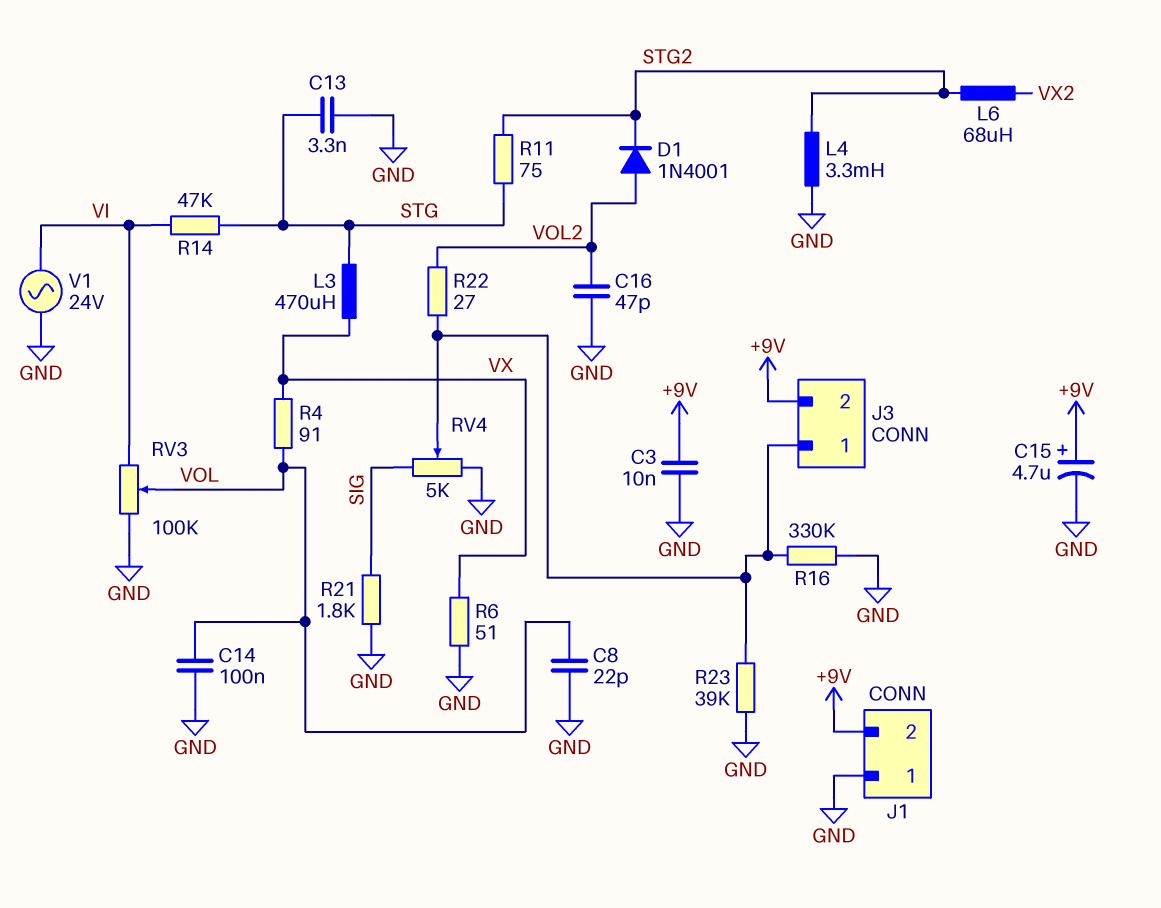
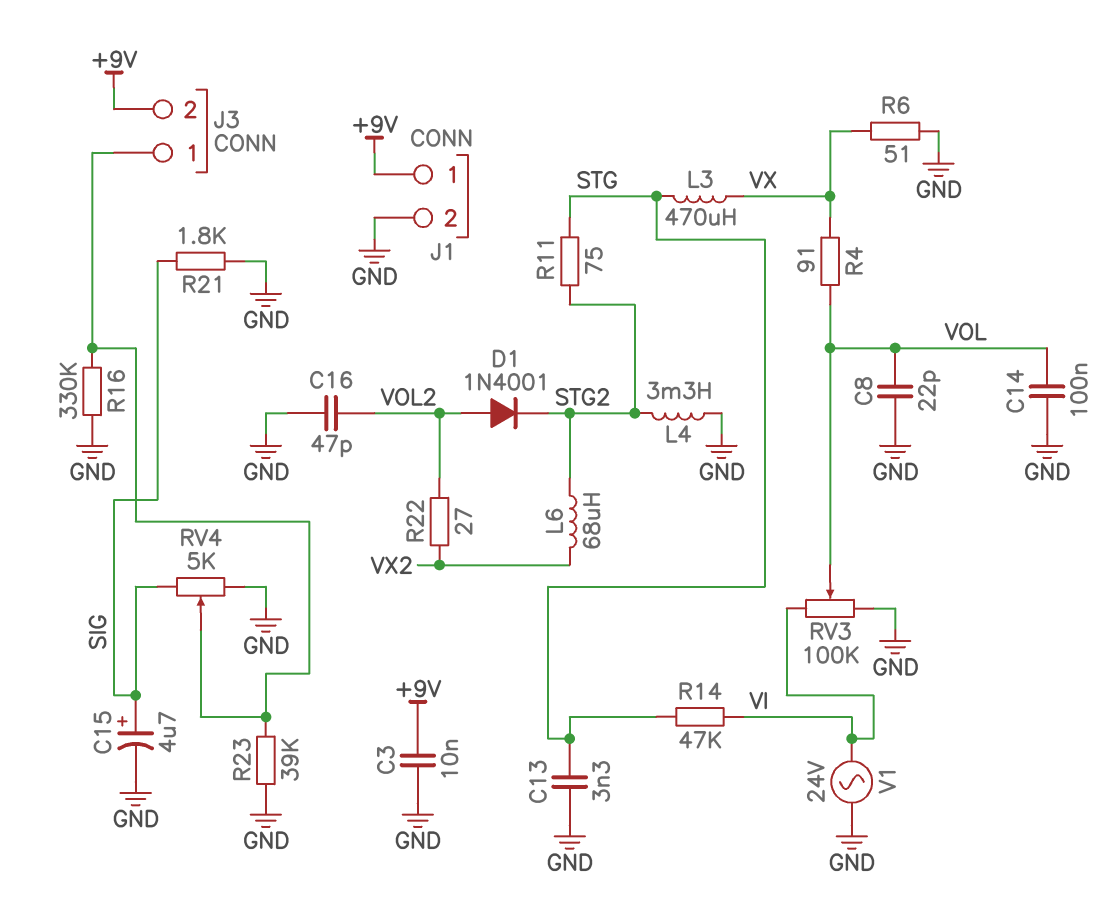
C15: 4.7uF (plus +9V, minus GND) -> 4.7uF (plus SIG, minus GND)
J1 pin 1: GND -> +9V
J1 pin 2: +9V -> GND
R22: 27 (J3/1, VOL2) -> 27 (VOL2, VX2)

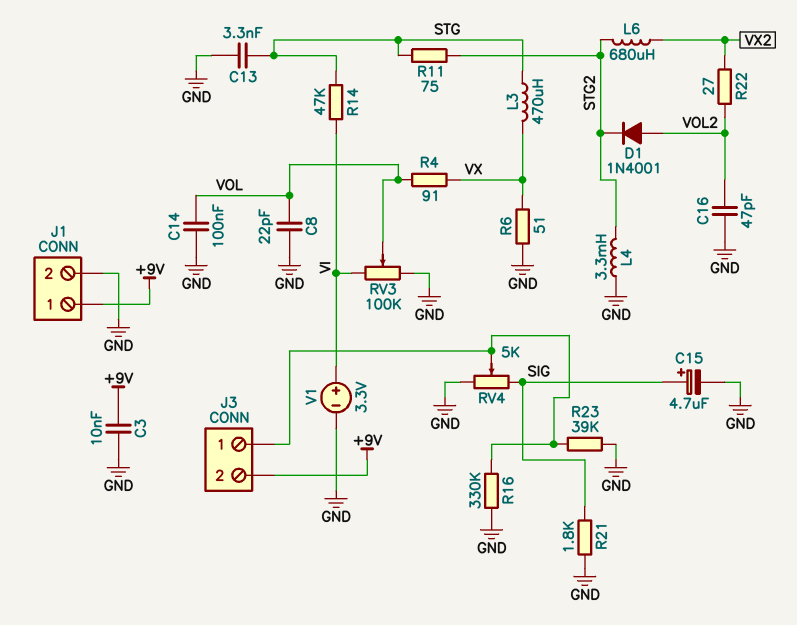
L6: 68uH (STG2, VX2) -> 680uH (STG2, VX2)
V1: AC 24V (GND, VI) -> 3.3V (plus VI, minus GND)

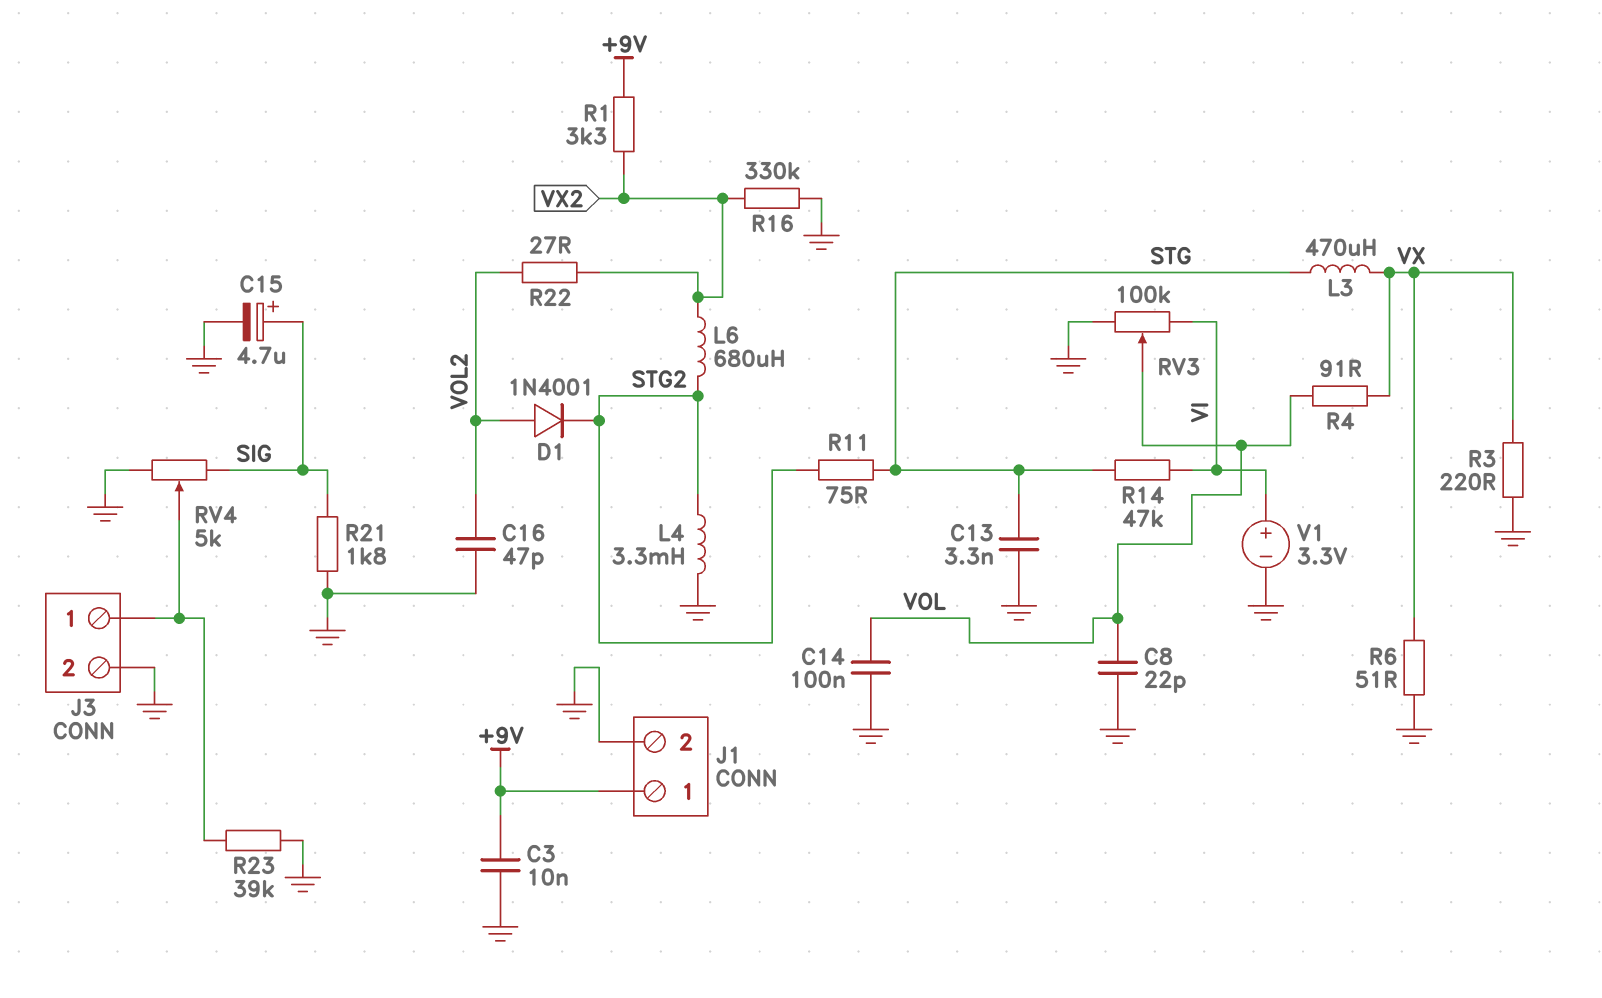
J3 pin 2: +9V -> GND
R1: none -> 3.3k (+9V, VX2)
R3: none -> 220 (GND, VX)
R16: 330k (GND, J3/1) -> 330k (GND, VX2)

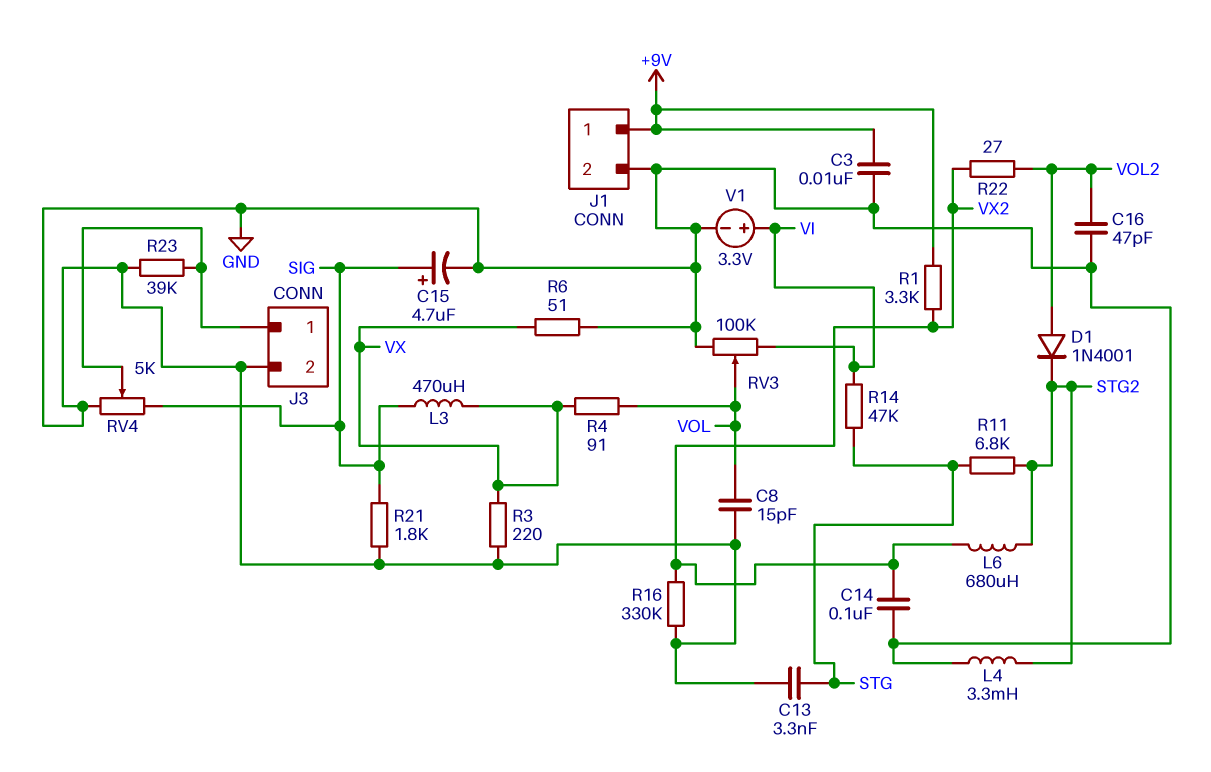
C8: 22pF (GND, VOL) -> 15pF (GND, VOL)
C14: 100nF (GND, VOL) -> 100nF (GND, VX2)
L3: 470uH (STG, VX) -> 470uH (SIG, VX)
R11: 75 (STG, STG2) -> 6.8k (STG, STG2)

